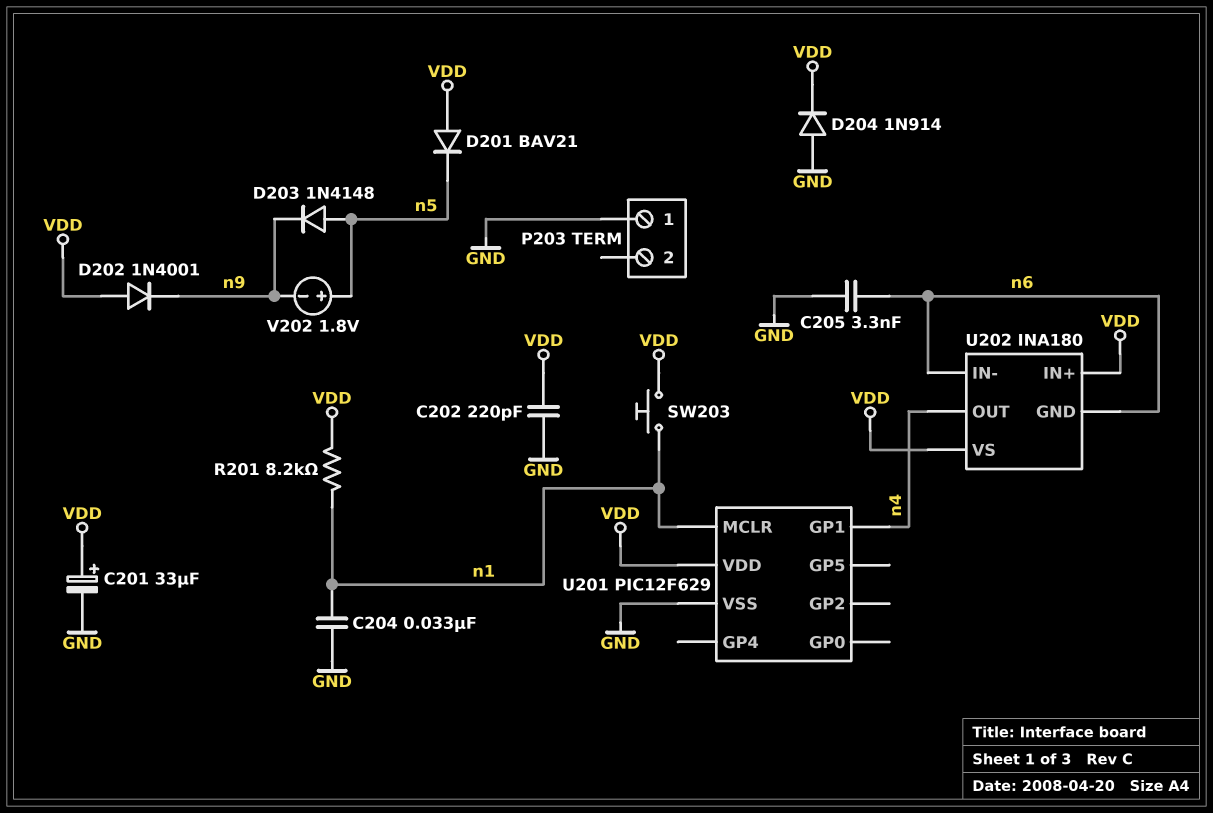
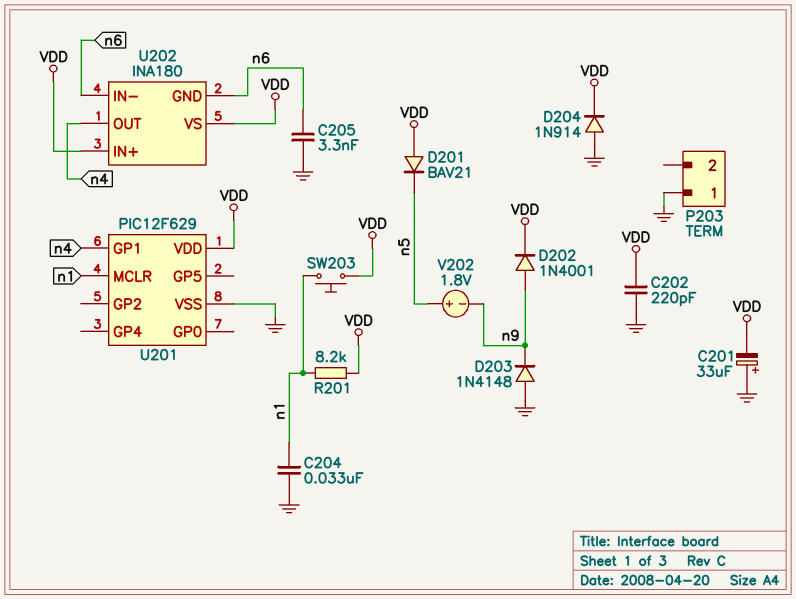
C201: 33uF (plus VDD, minus GND) -> 33uF (plus GND, minus VDD)
D202: diode 1N4001 (A VDD, K n9) -> diode 1N4001 (A n9, K VDD)
D203: diode 1N4148 (A n5, K n9) -> diode 1N4148 (A GND, K n9)

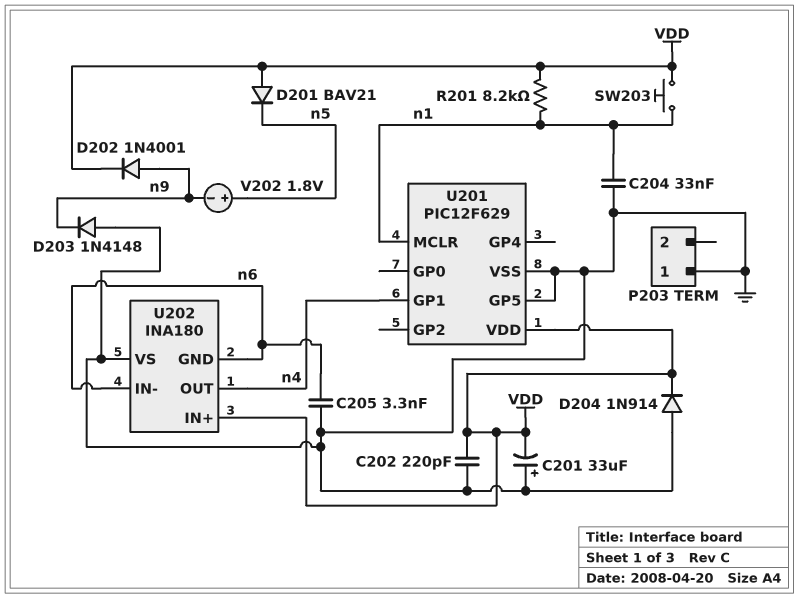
U201 pin GP5: none -> GND
U202 pin VS: VDD -> GND

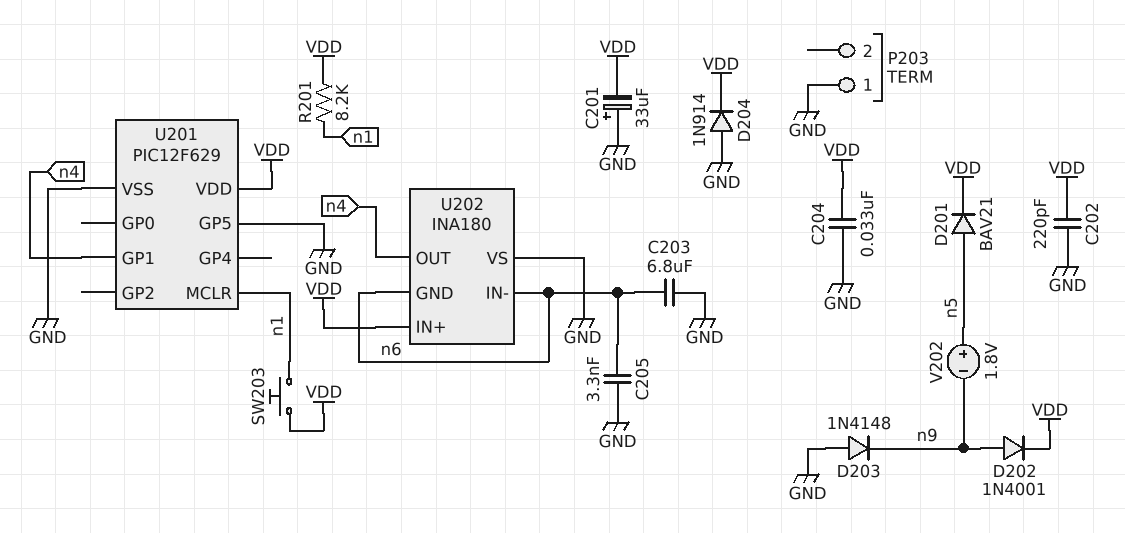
C203: none -> 6.8uF (GND, n6)
C204: 33nF (GND, n1) -> 33nF (GND, VDD)
D201: diode BAV21 (A VDD, K n5) -> diode BAV21 (A n5, K VDD)

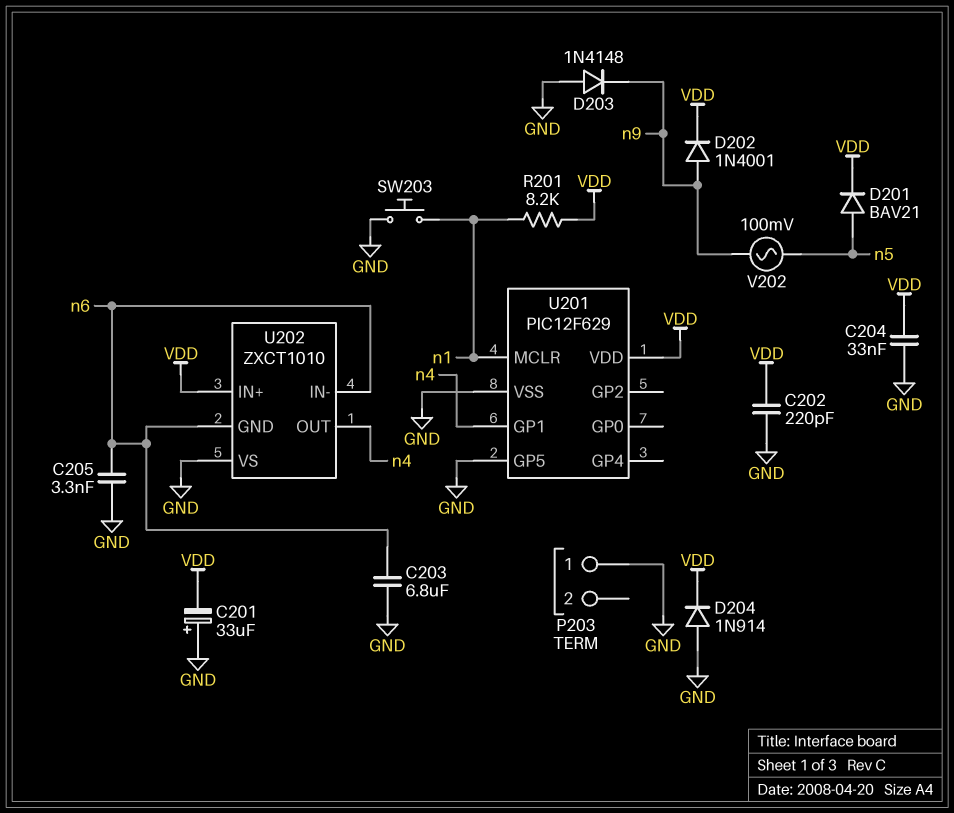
SW203: button (VDD, n1) -> button (GND, n1)
U202: INA180 -> ZXCT1010
V202: 1.8V (plus n5, minus n9) -> AC 100mV (n5, n9)

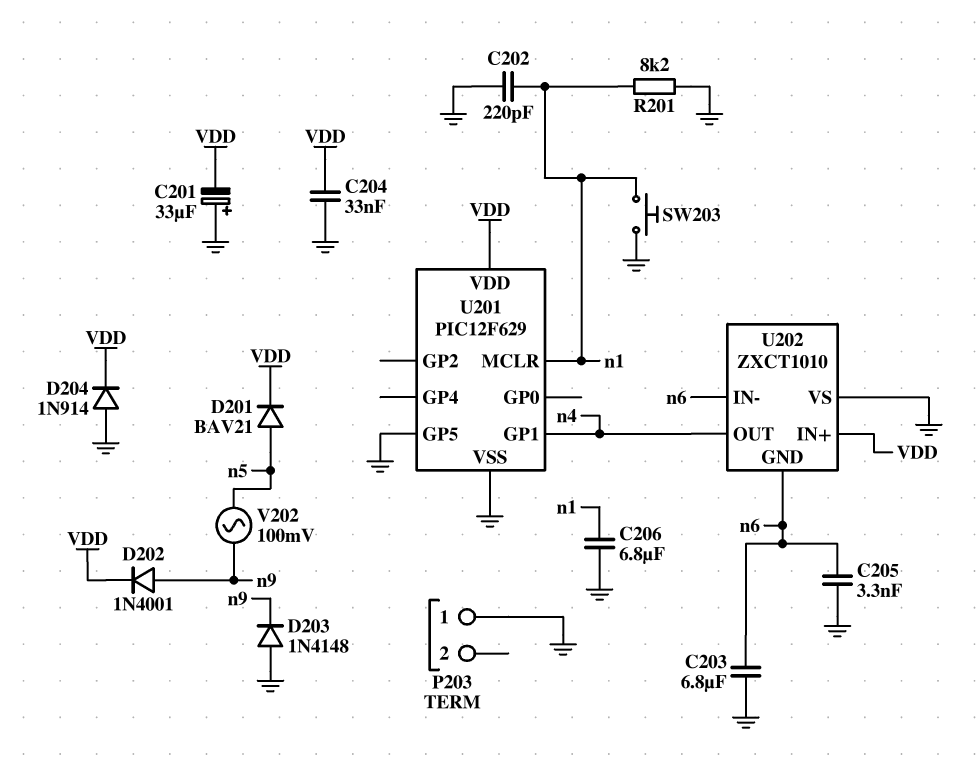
C202: 220pF (GND, VDD) -> 220pF (GND, n1)
C206: none -> 6.8uF (GND, n1)
R201: 8.2k (VDD, n1) -> 8.2k (GND, n1)

